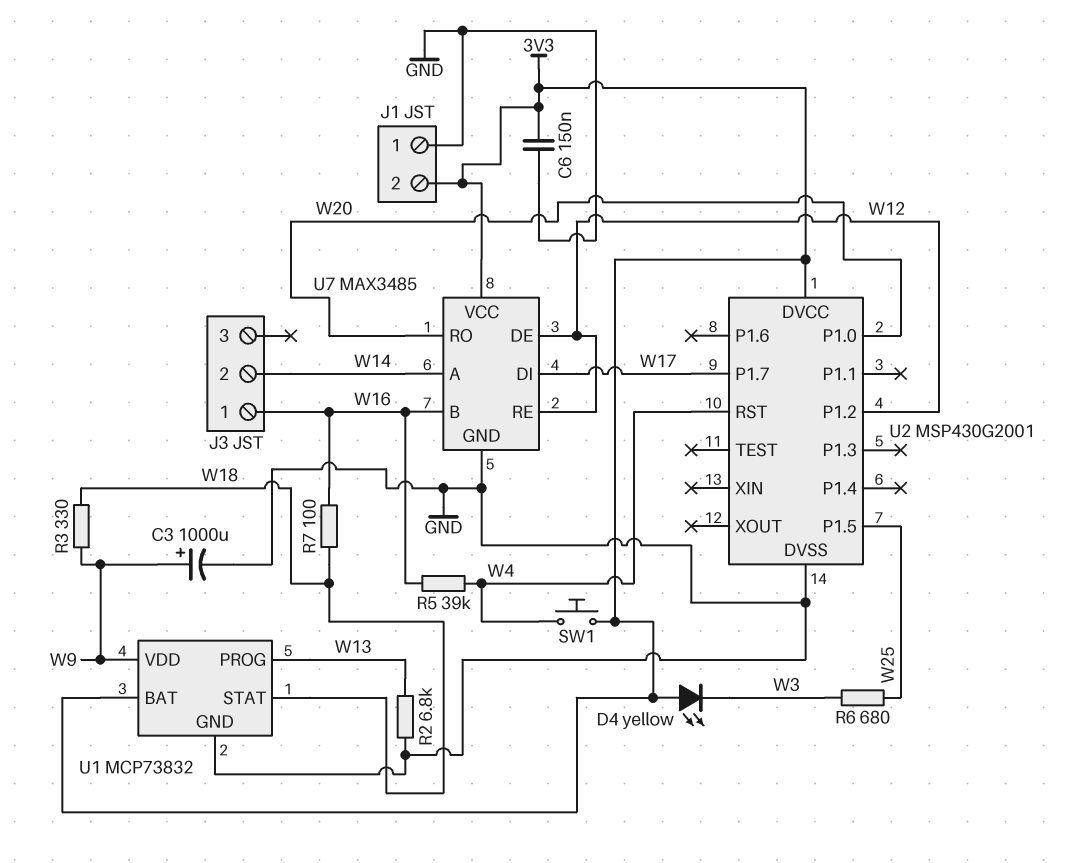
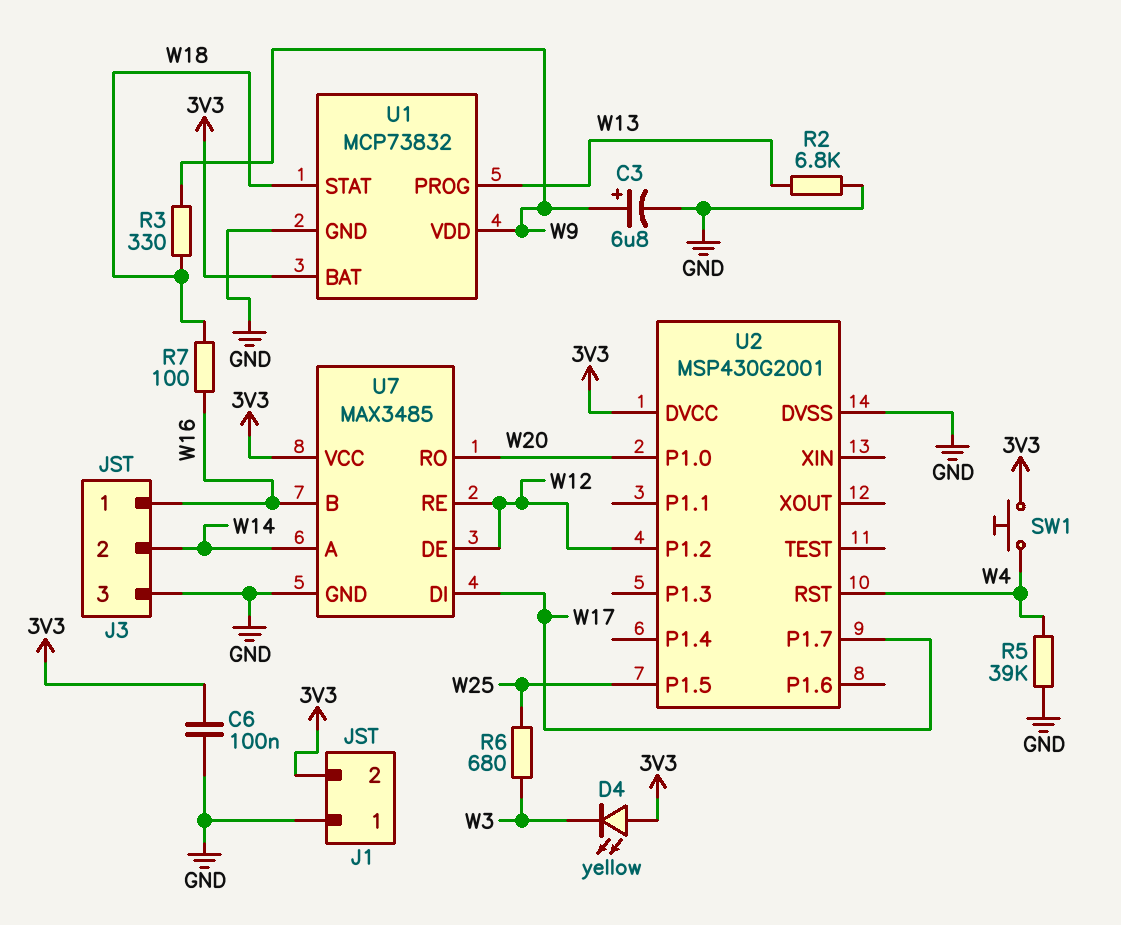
C3: 1000uF (plus W9, minus GND) -> 6.8uF (plus W9, minus GND)
C6: 150nF (3V3, GND) -> 100nF (3V3, GND)
J3 pin 3: none -> GND
R5: 39k (W4, W16) -> 39k (GND, W4)

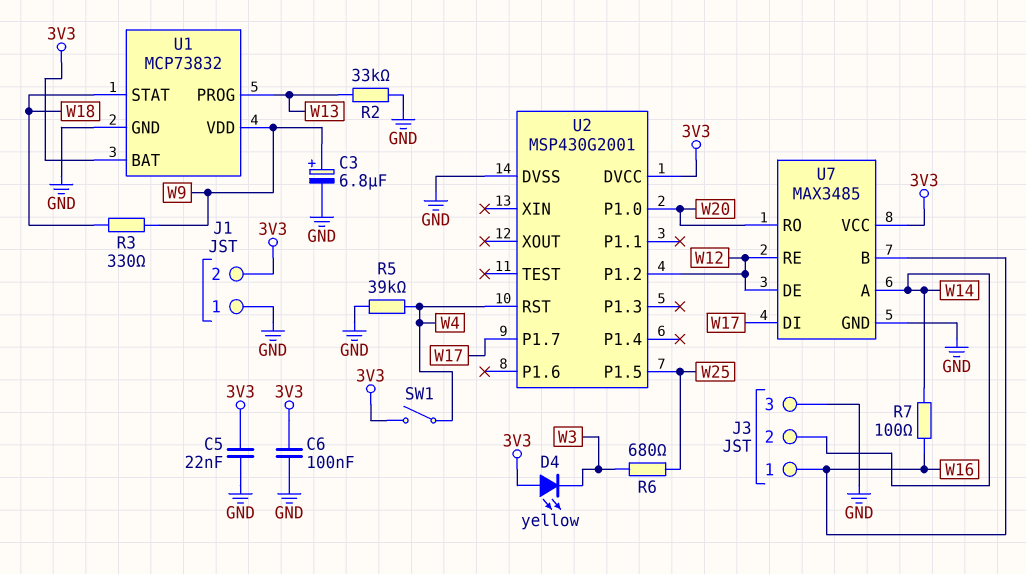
C5: none -> 22nF (3V3, GND)
R2: 6.8k (GND, W13) -> 33k (GND, W13)
R7: 100 (W16, W18) -> 100 (W14, W16)
SW1: button (3V3, W4) -> switch (3V3, W4)

